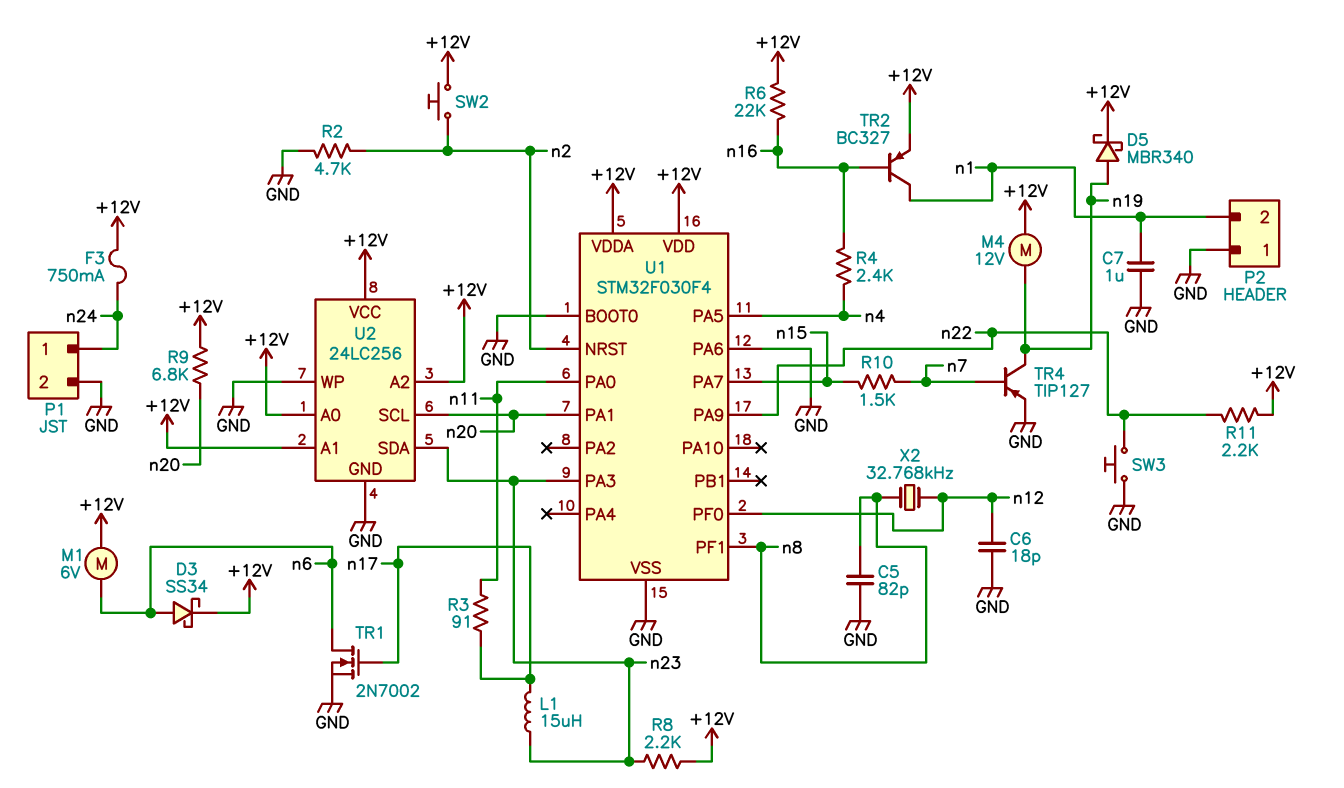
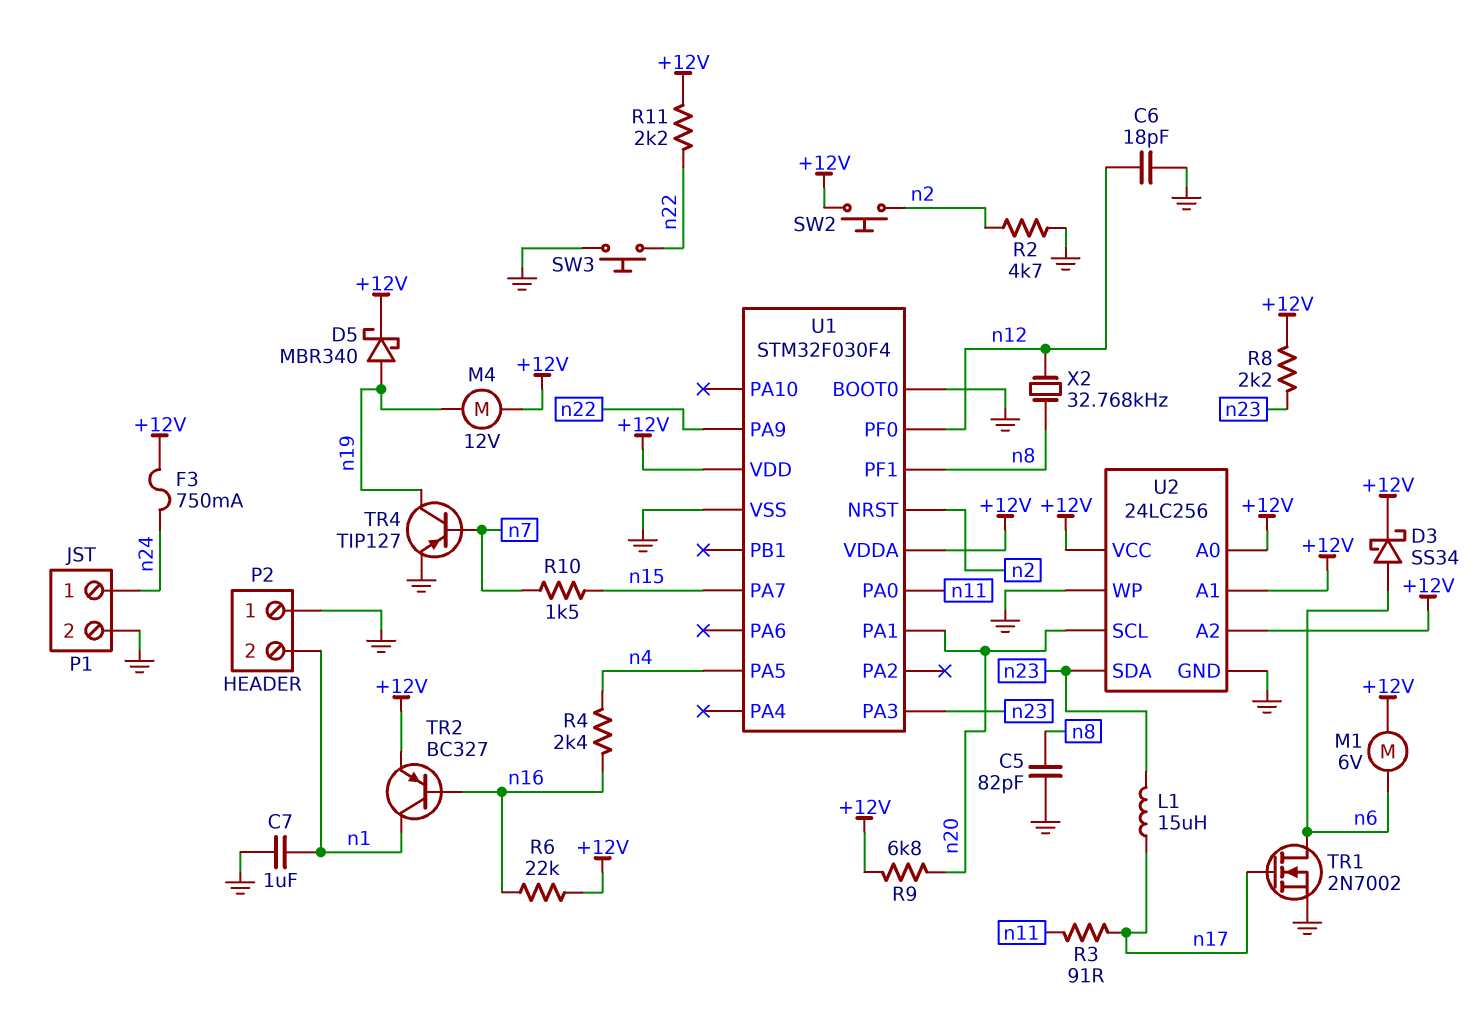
U1 pin PA6: GND -> none

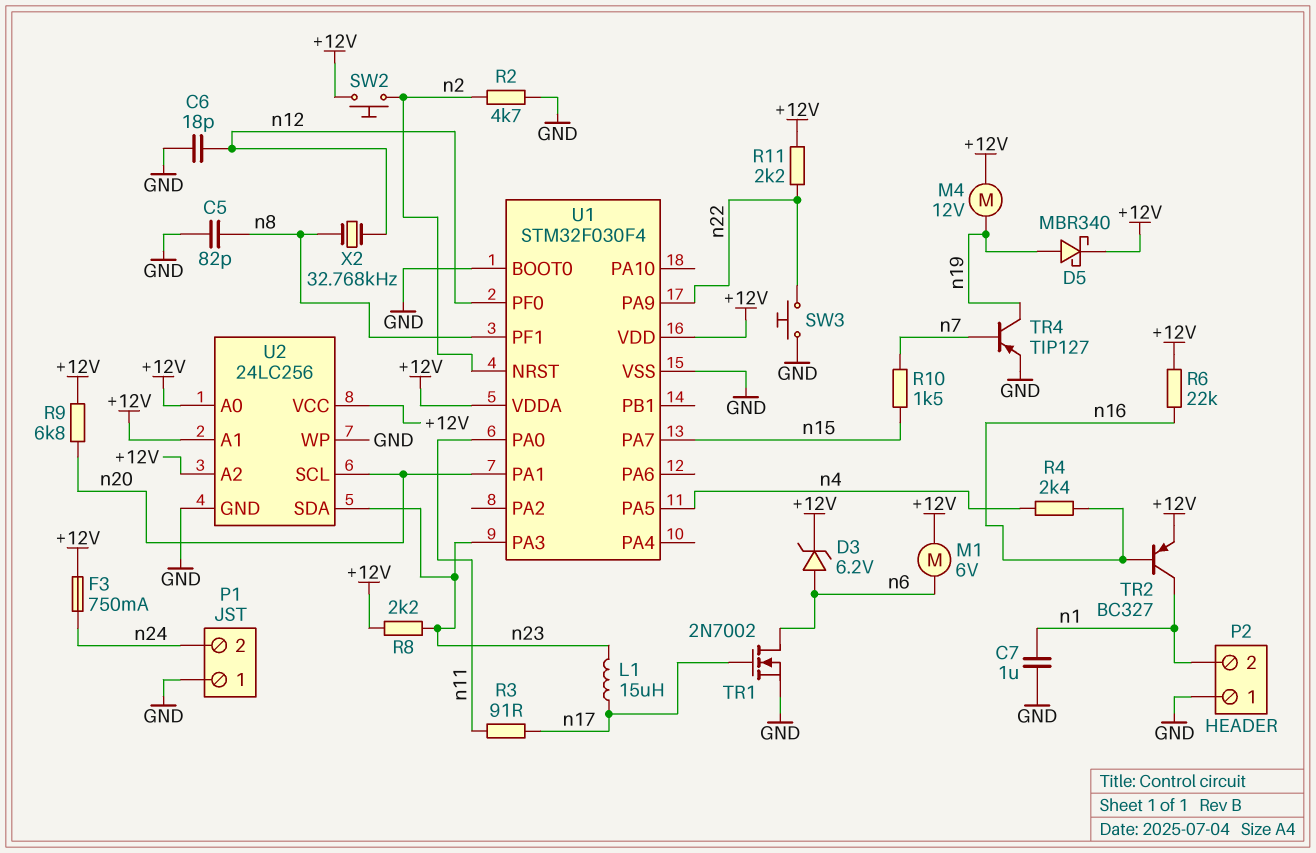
D3: schottky SS34 (A n6, K +12V) -> zener 6.2V (A n6, K +12V)
P1 pin 1: n24 -> GND
P1 pin 2: GND -> n24

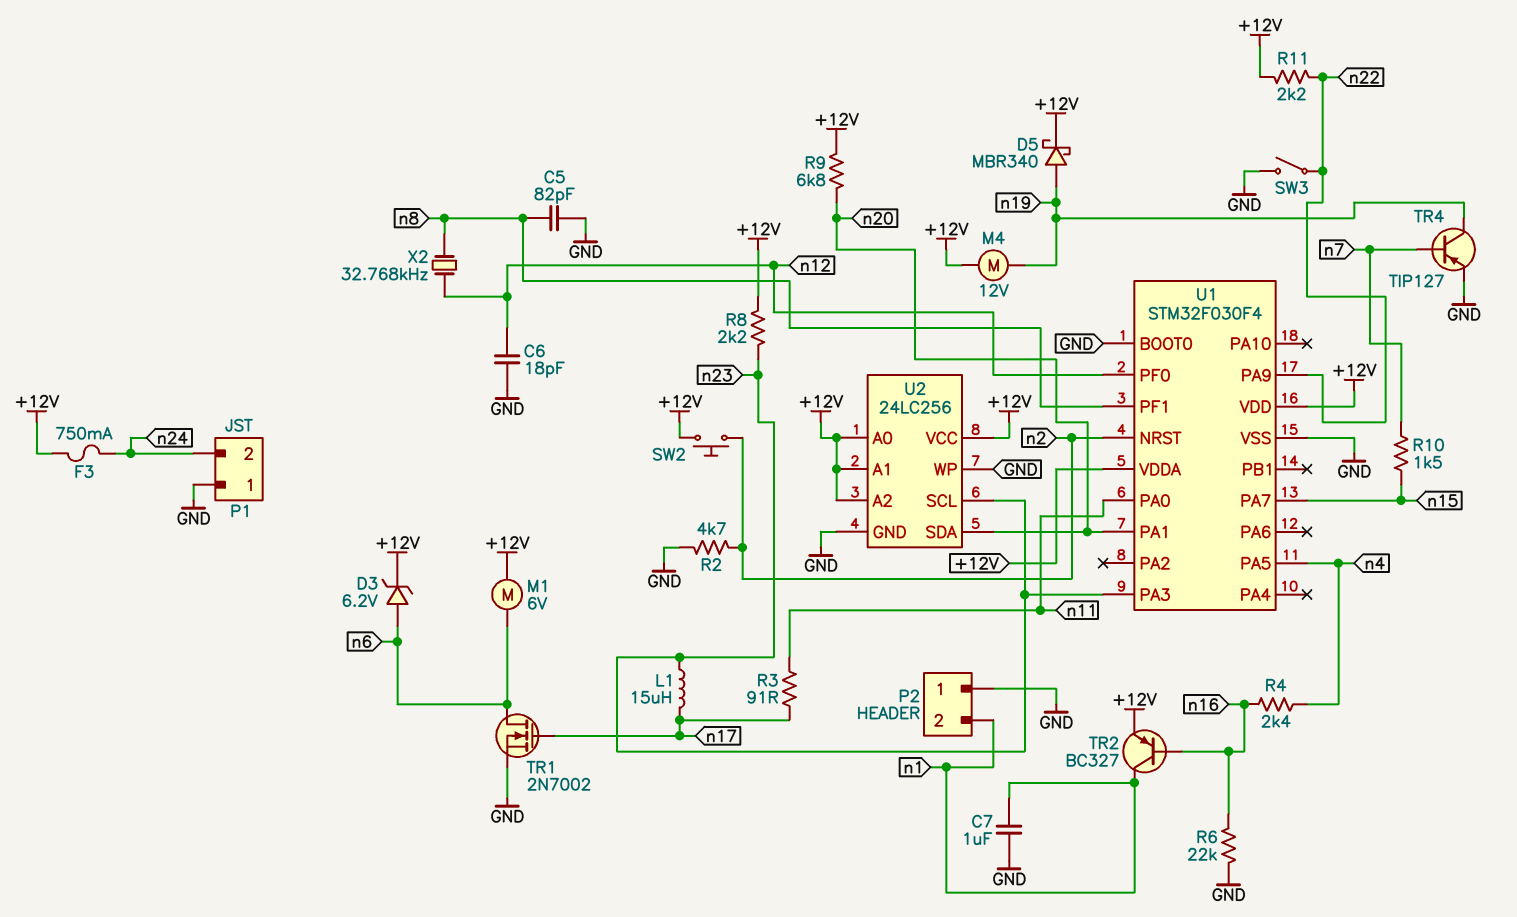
R6: 22k (+12V, n16) -> 22k (GND, n16)
SW3: button (GND, n22) -> switch (GND, n22)
U2 pin SCL: n20 -> n23
U2 pin SDA: n23 -> n20

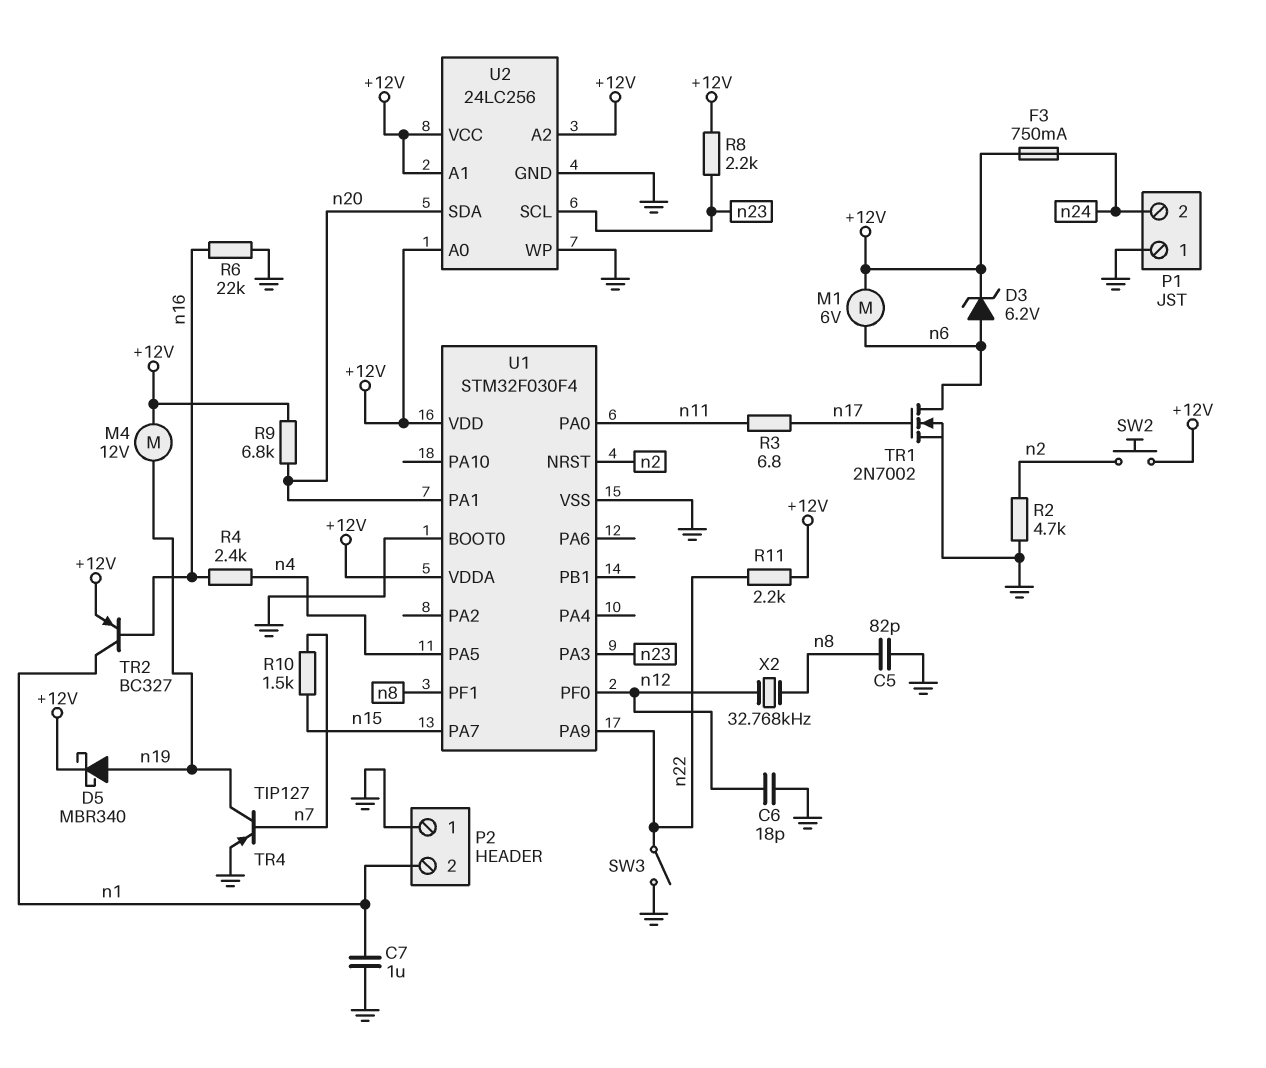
L1: 15uH (n17, n23) -> none
R3: 91 (n11, n17) -> 6.8 (n11, n17)

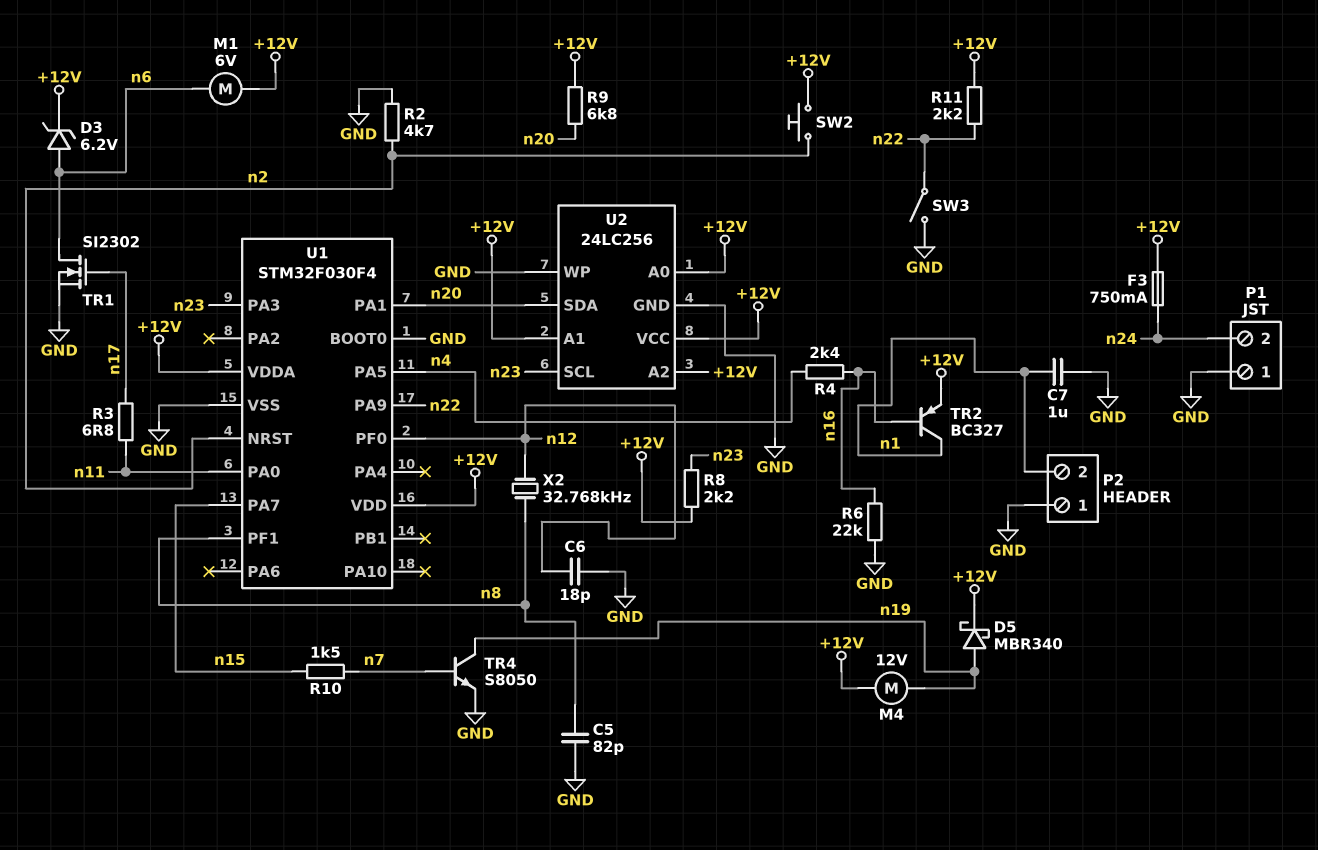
TR1: NMOS 2N7002 (G n17, D n6, S GND) -> NMOS SI2302 (G n17, D n6, S GND)
TR4: PNP TIP127 (B n7, C n19, E GND) -> NPN S8050 (B n7, C n19, E GND)

